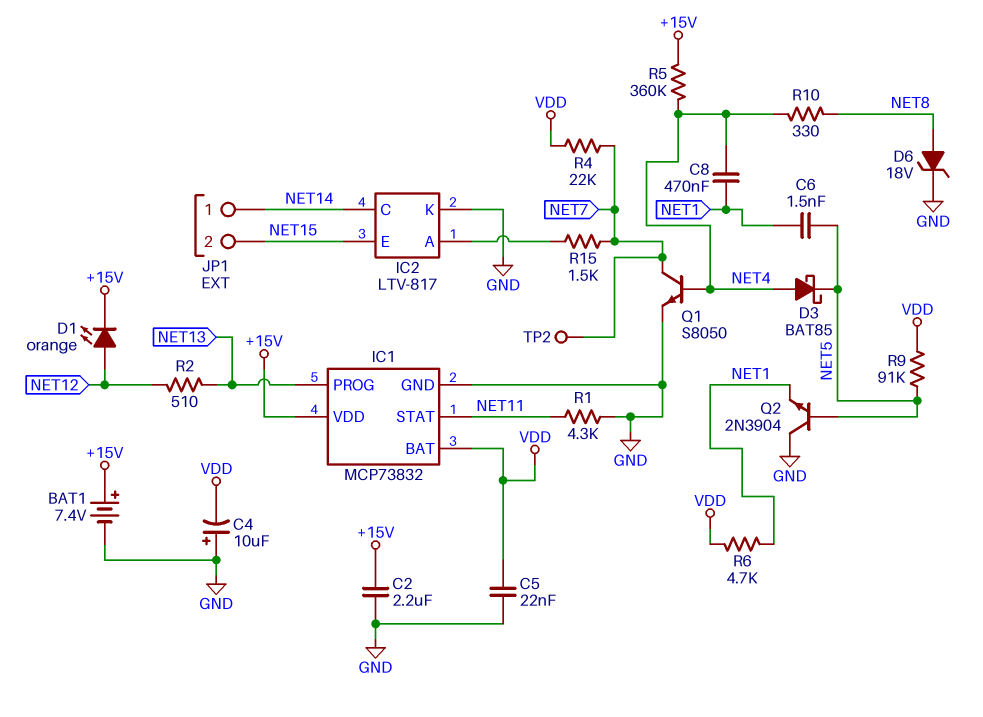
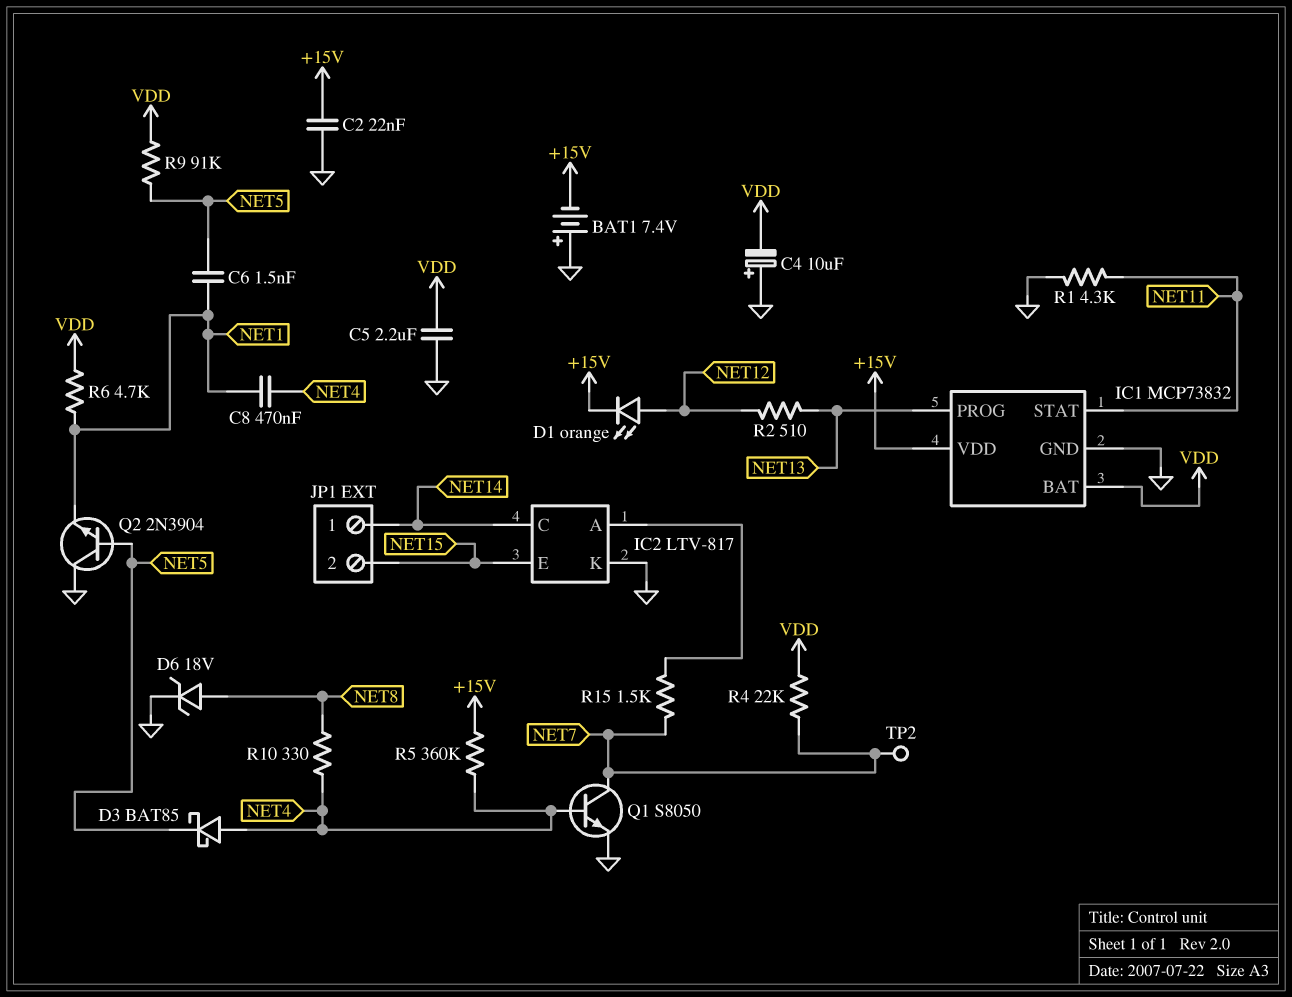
BAT1: 7.4V (plus +15V, minus GND) -> 7.4V (plus GND, minus +15V)
C2: 2.2uF (+15V, GND) -> 22nF (+15V, GND)
C5: 22nF (GND, VDD) -> 2.2uF (GND, VDD)

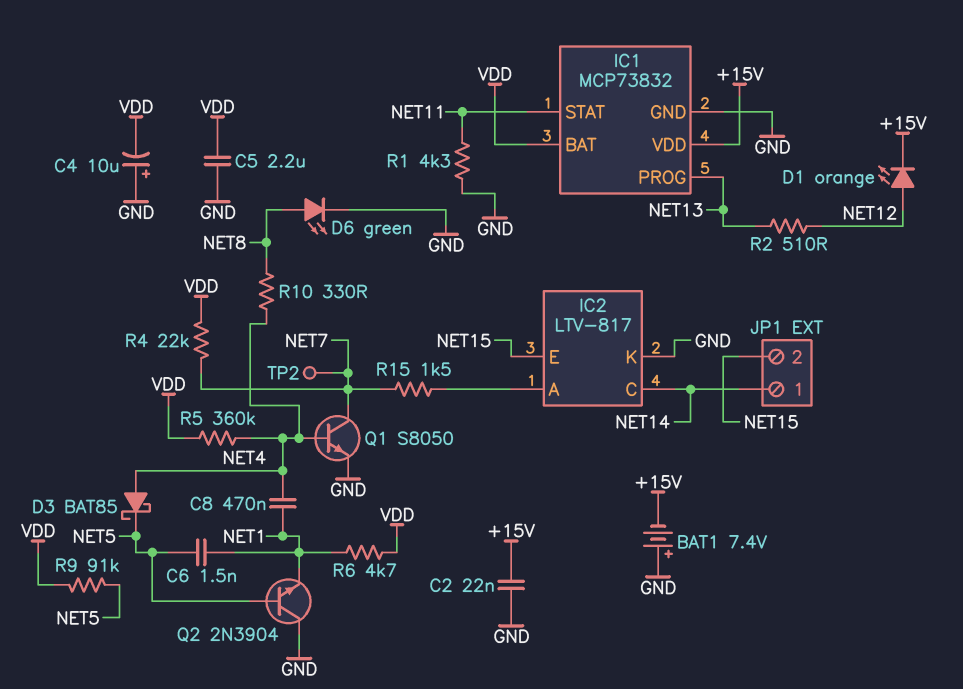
D6: zener 18V (A NET8, K GND) -> LED green (A NET8, K GND)
R5: 360k (+15V, NET4) -> 360k (NET4, VDD)

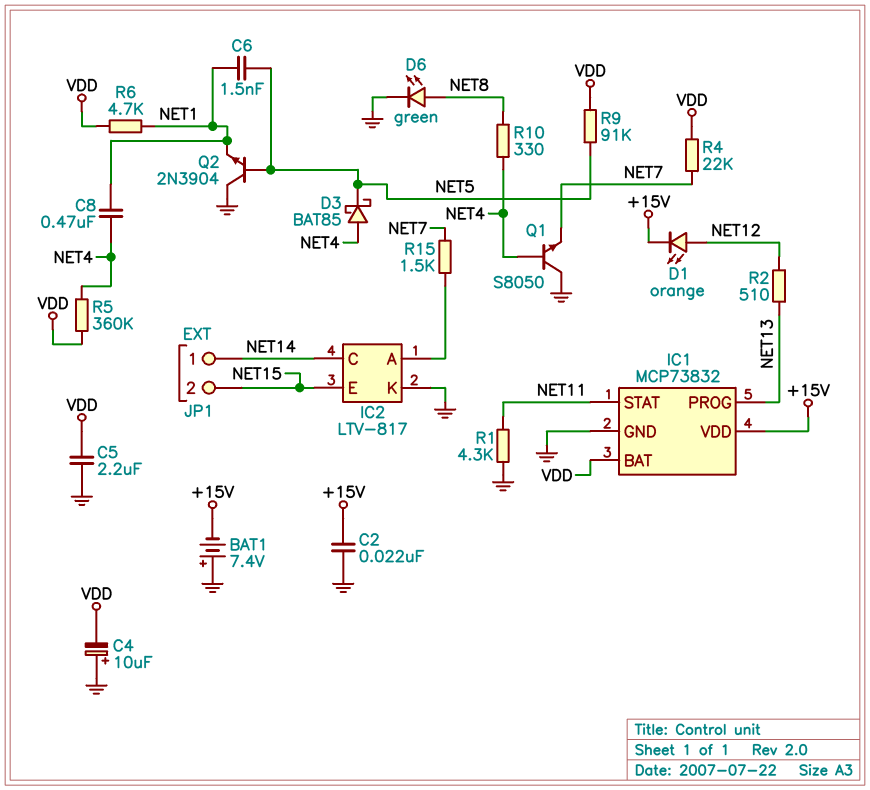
Q1: NPN S8050 (B NET4, C NET7, E GND) -> NPN S8050 (B NET4, C GND, E NET7)
TP2: test point (NET7) -> none

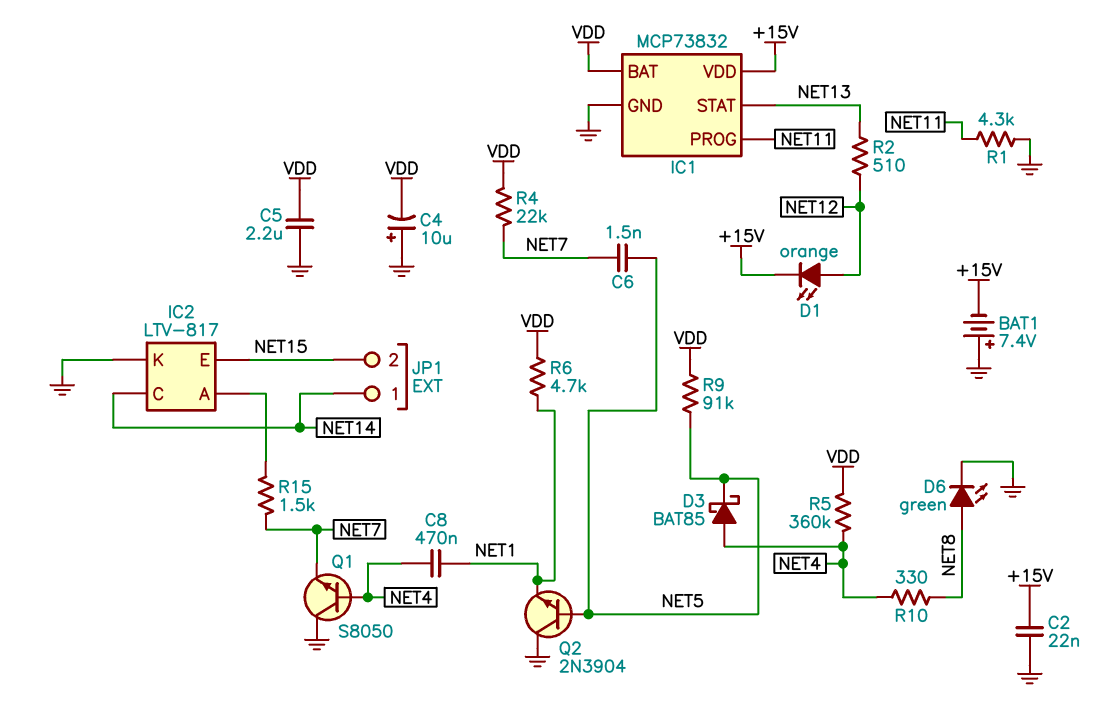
C6: 1.5nF (NET1, NET5) -> 1.5nF (NET5, NET7)
IC1 pin PROG: NET13 -> NET11
IC1 pin STAT: NET11 -> NET13

